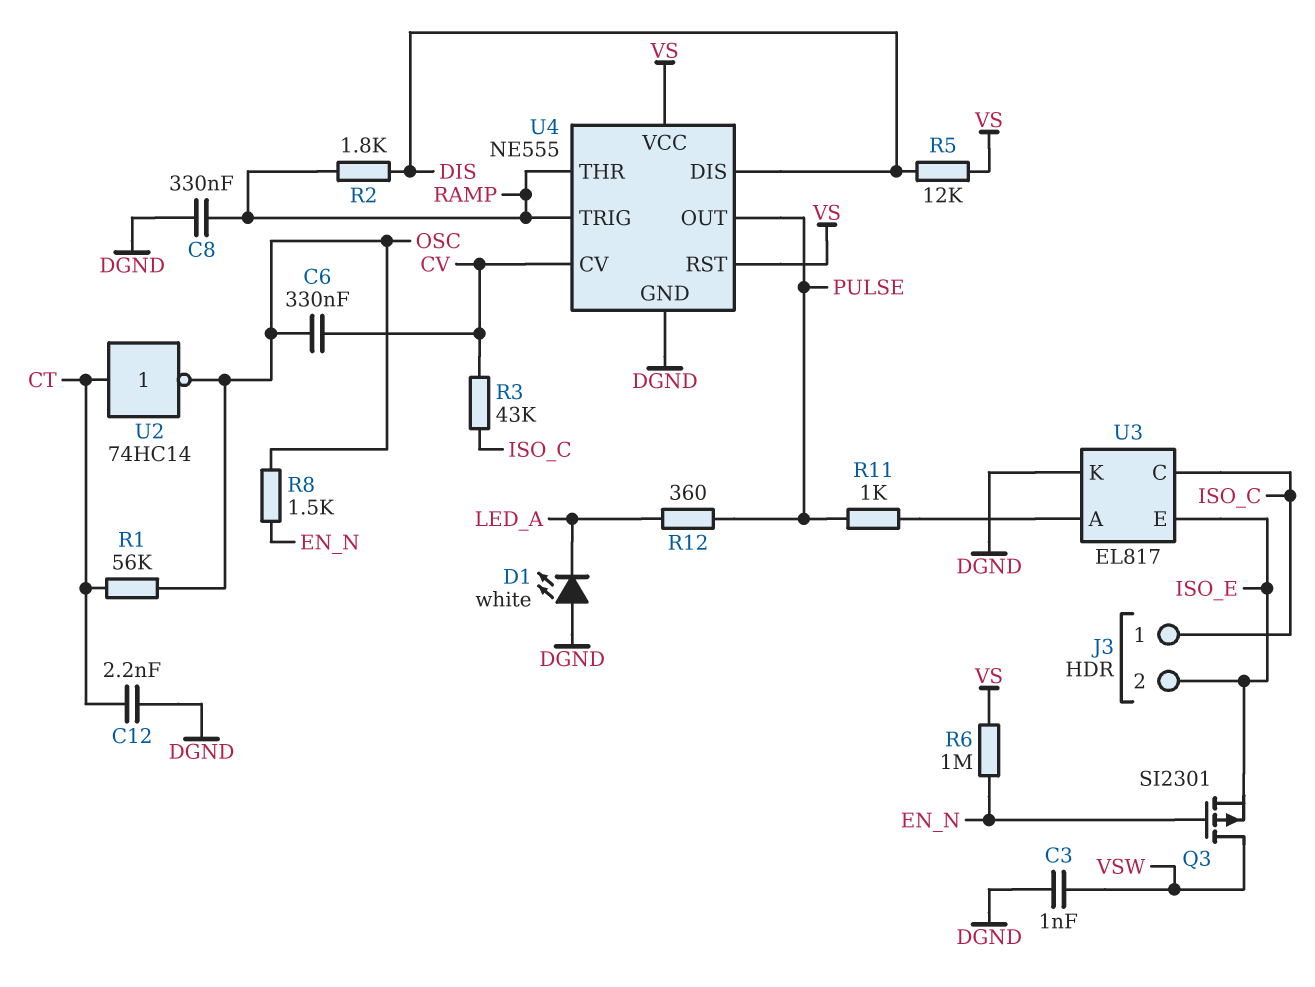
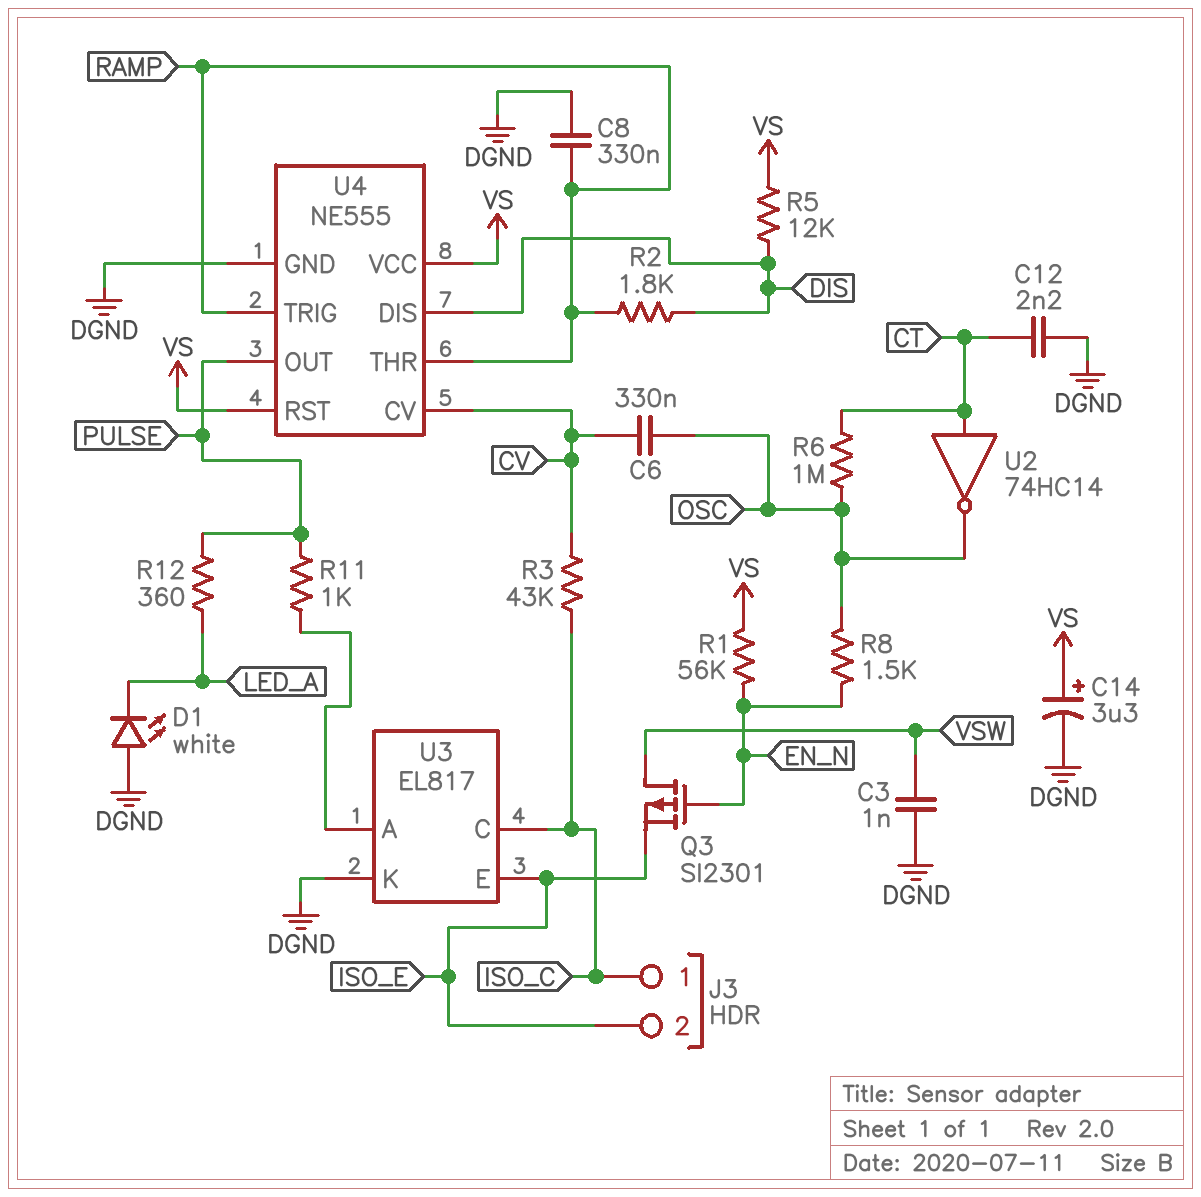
C14: none -> 3.3uF (plus VS, minus DGND)
R1: 56k (CT, OSC) -> 56k (EN_N, VS)
R6: 1M (EN_N, VS) -> 1M (CT, OSC)

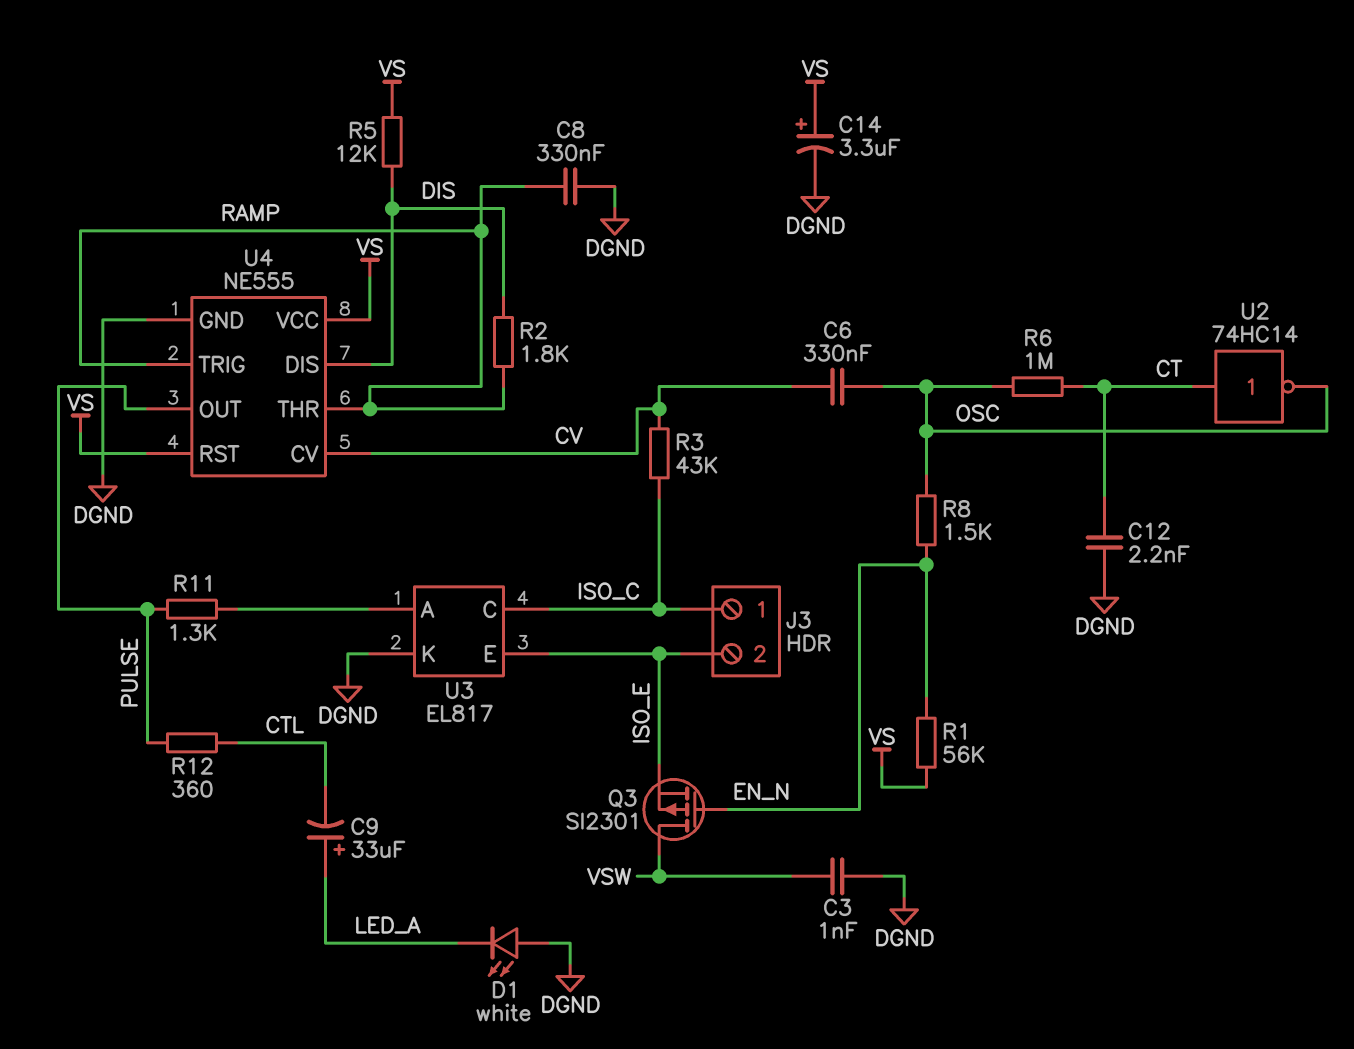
C9: none -> 33uF (plus LED_A, minus CTL)
R11: 1k (PULSE, U3/A) -> 1.3k (PULSE, U3/A)
R12: 360 (LED_A, PULSE) -> 360 (CTL, PULSE)

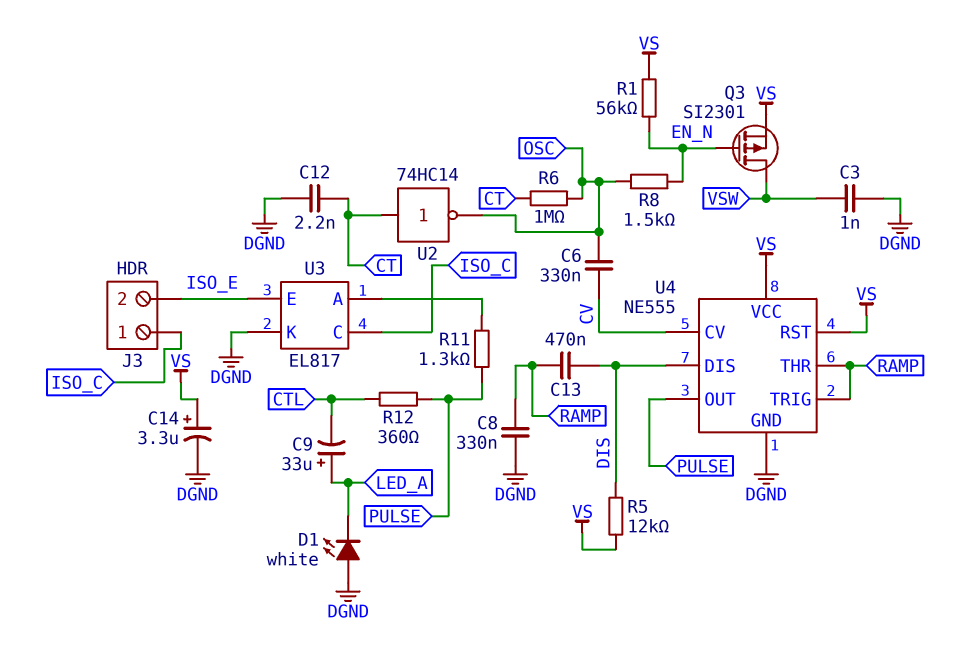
C13: none -> 470nF (DIS, RAMP)
Q3: PMOS SI2301 (G EN_N, D VSW, S ISO_E) -> PMOS SI2301 (G EN_N, D VSW, S VS)
R2: 1.8k (DIS, RAMP) -> none
R3: 43k (CV, ISO_C) -> none

